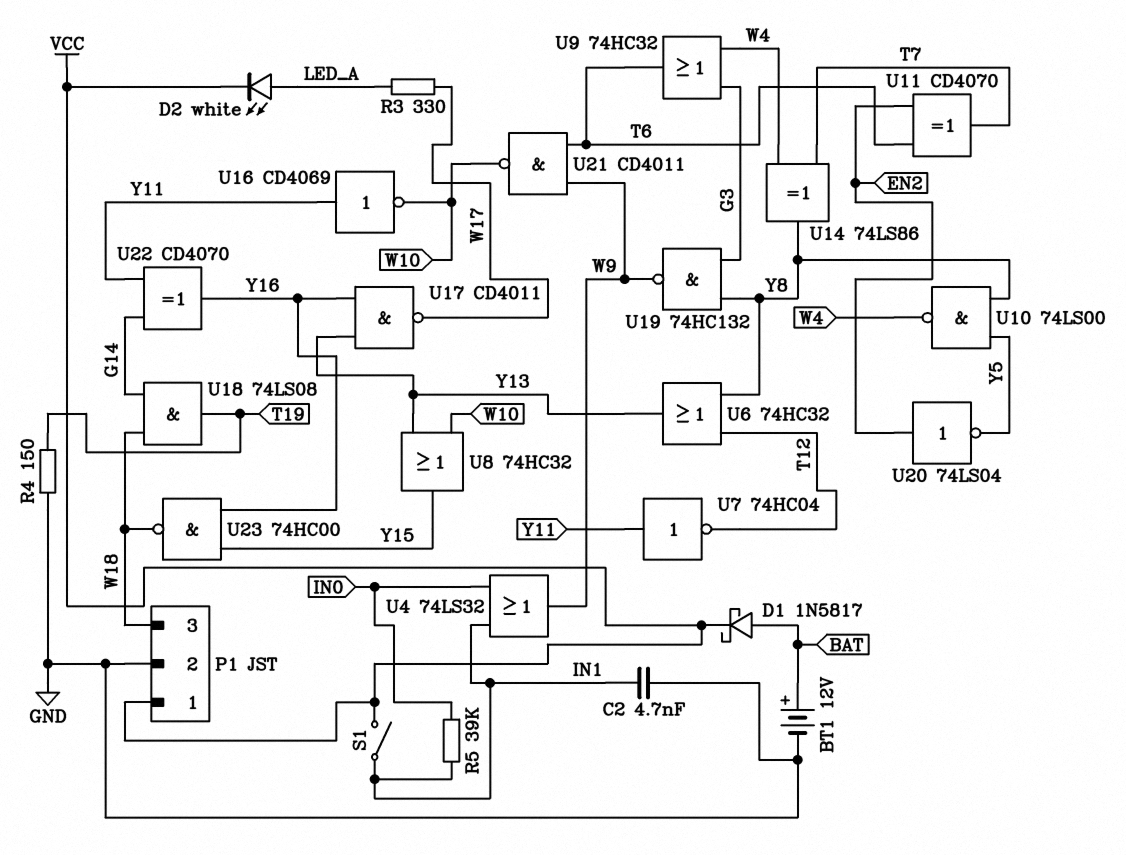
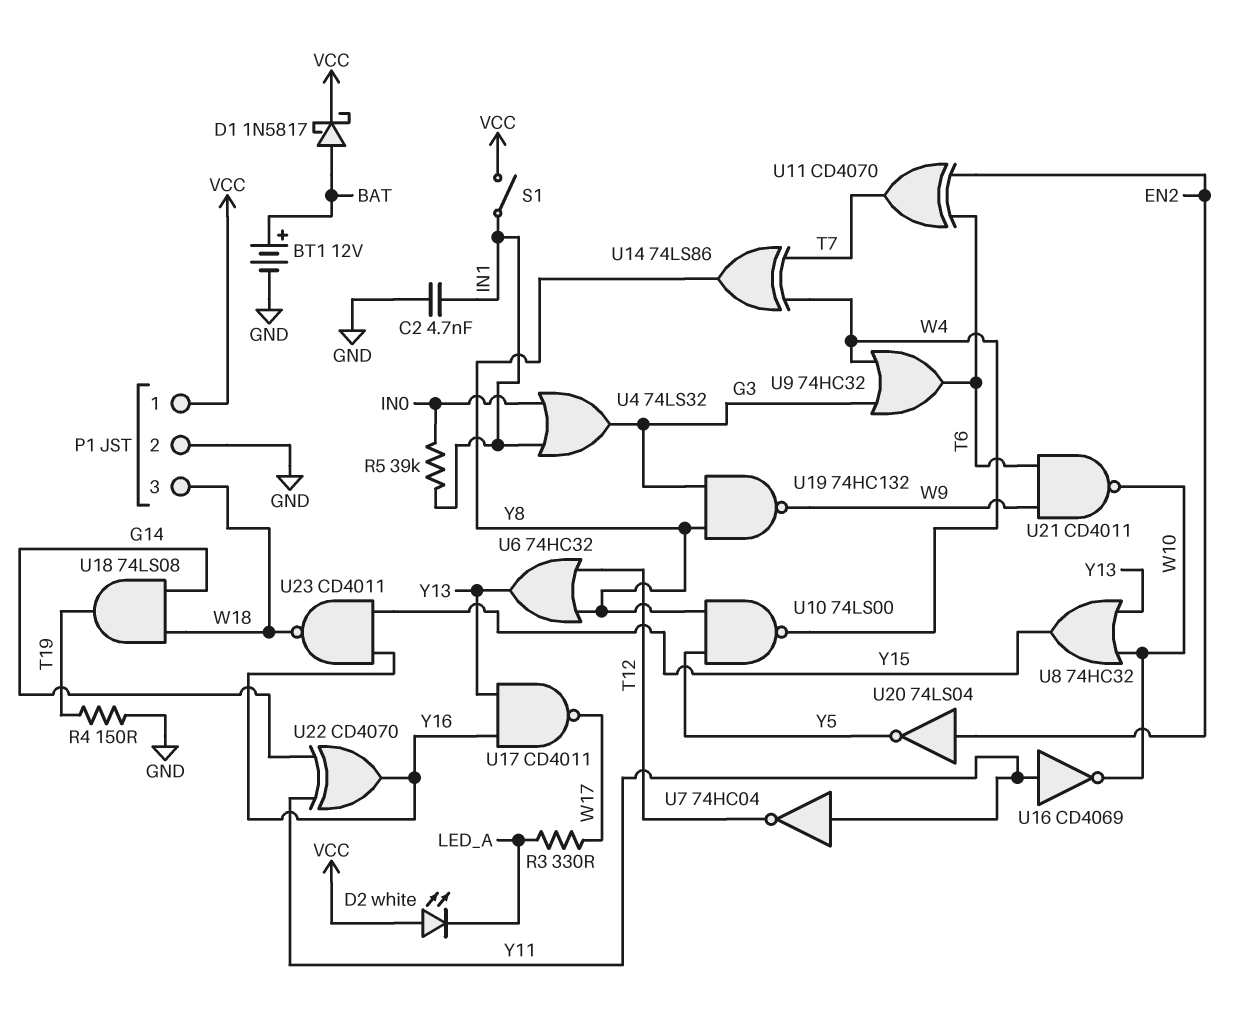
D2: LED white (A LED_A, K VCC) -> LED white (A VCC, K LED_A)
U4: OR 74LS32 (in IN0, in IN1, out W9) -> OR 74LS32 (in IN0, in IN1, out G3)
U23: NAND 74HC00 (in Y15, in Y16, out W18) -> NAND CD4011 (in Y15, in Y16, out W18)

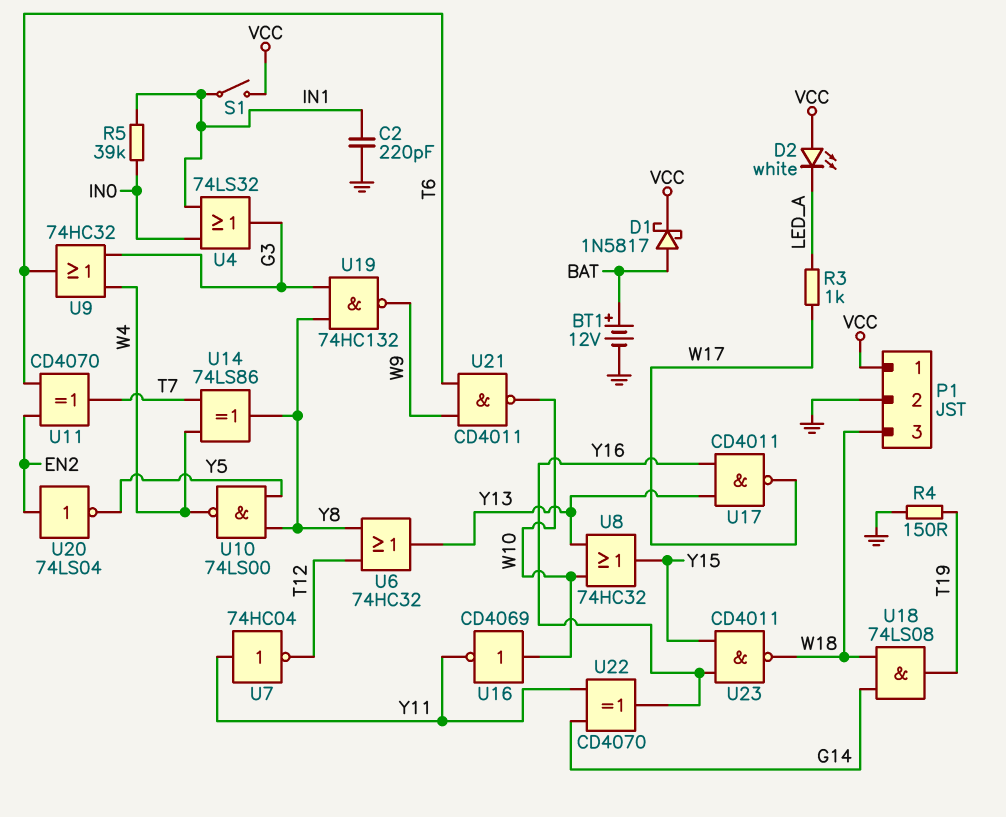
C2: 4.7nF (GND, IN1) -> 220pF (GND, IN1)
R3: 330 (LED_A, W17) -> 1k (LED_A, W17)
U16: NOT CD4069 (in Y11, out W10) -> NOT CD4069 (in W10, out Y11)

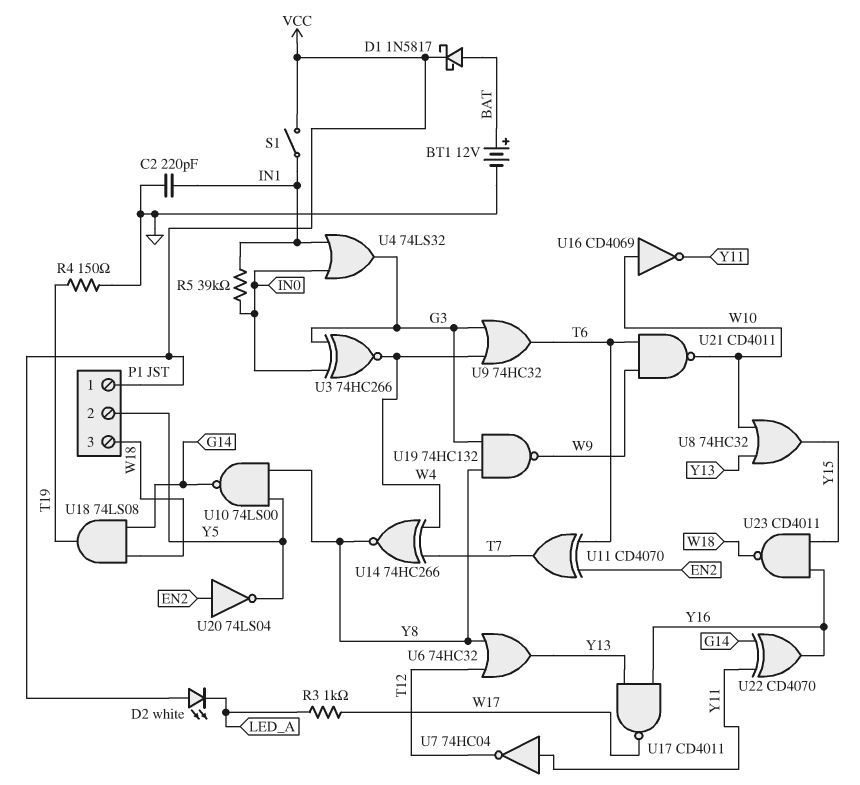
P1 pin 2: GND -> Y5
U3: none -> XNOR 74HC266 (in G3, in IN0, out W4)
U10: NAND 74LS00 (in Y5, in Y8, out W4) -> NAND 74LS00 (in Y5, in Y8, out G14)
U14: XOR 74LS86 (in T7, in W4, out Y8) -> XNOR 74HC266 (in T7, in W4, out Y8)

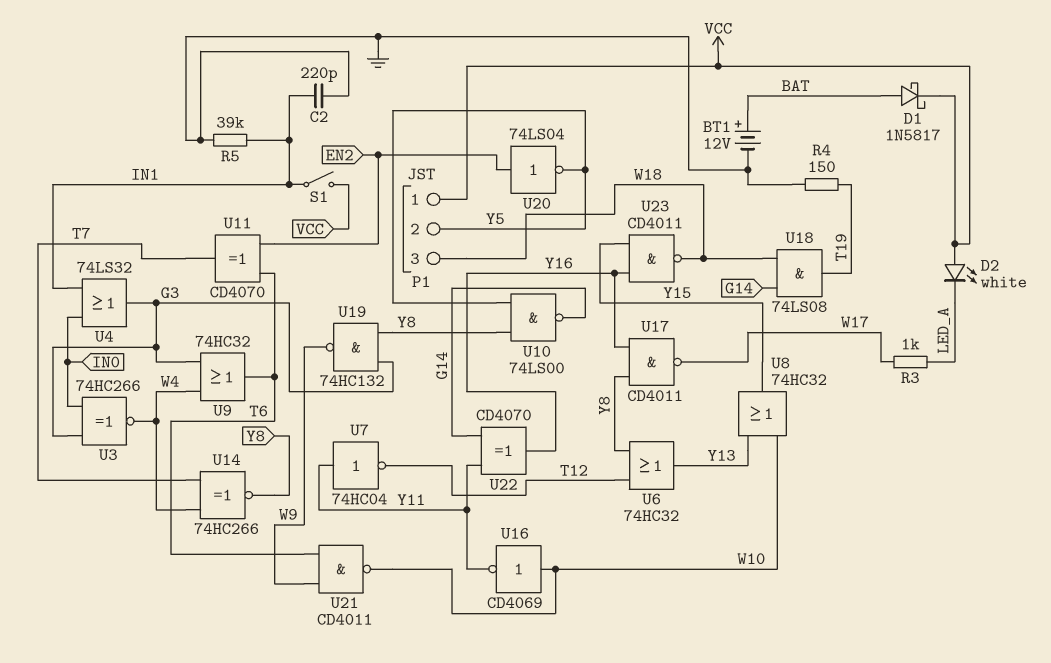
R5: 39k (IN0, IN1) -> 39k (GND, IN1)
U17: NAND CD4011 (in Y13, in Y16, out W17) -> NAND CD4011 (in Y8, in Y16, out W17)

